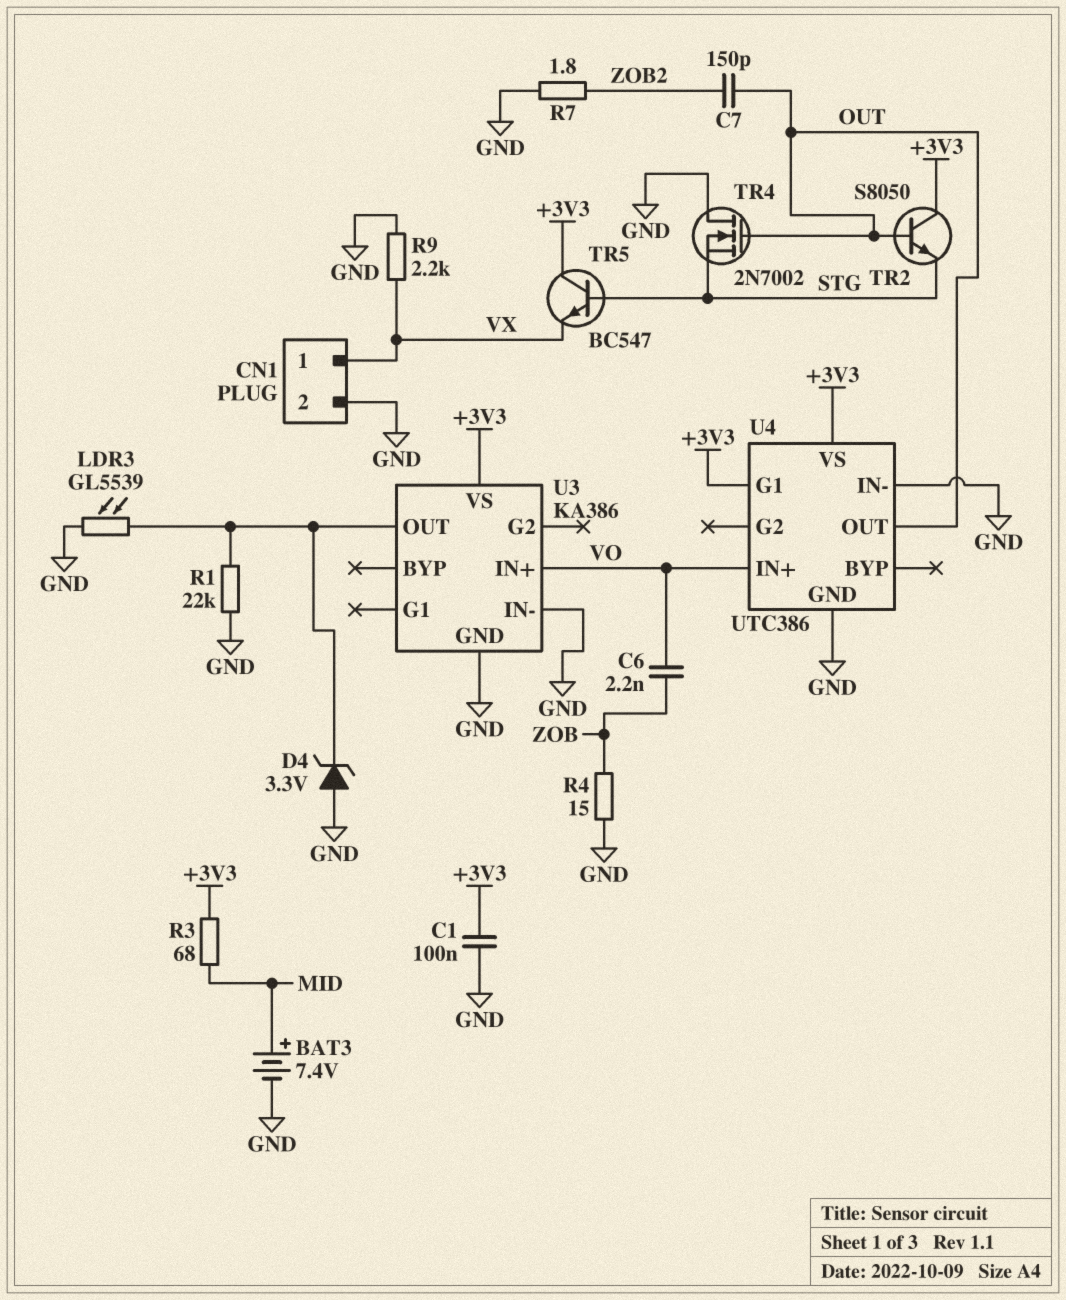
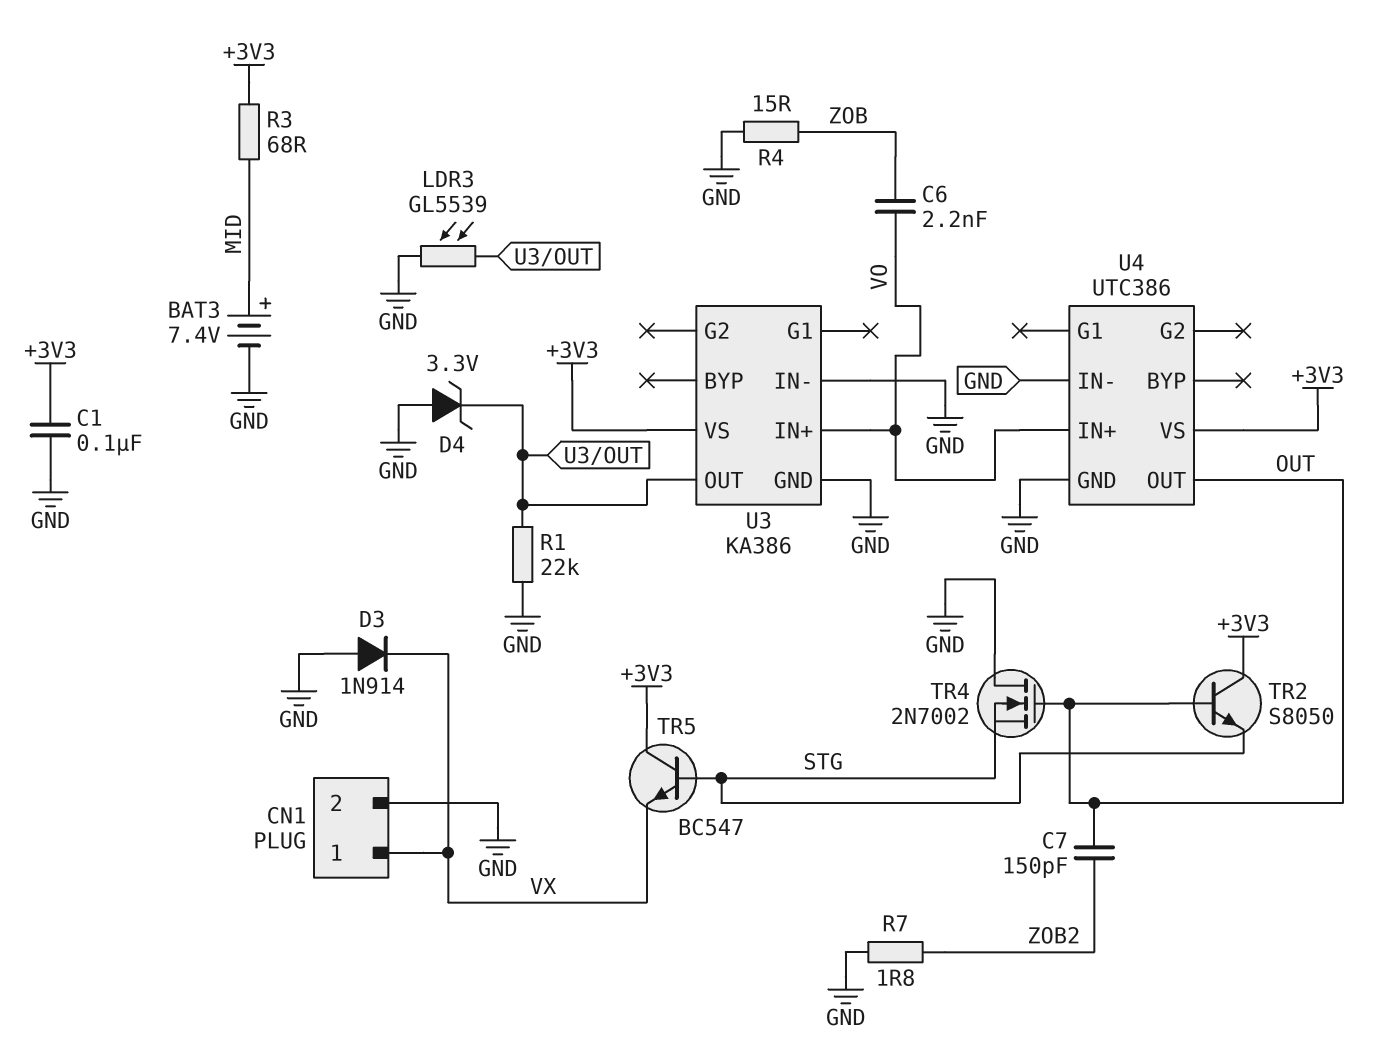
D3: none -> diode 1N914 (A GND, K VX)
R9: 2.2k (GND, VX) -> none
U4 pin G1: +3V3 -> none

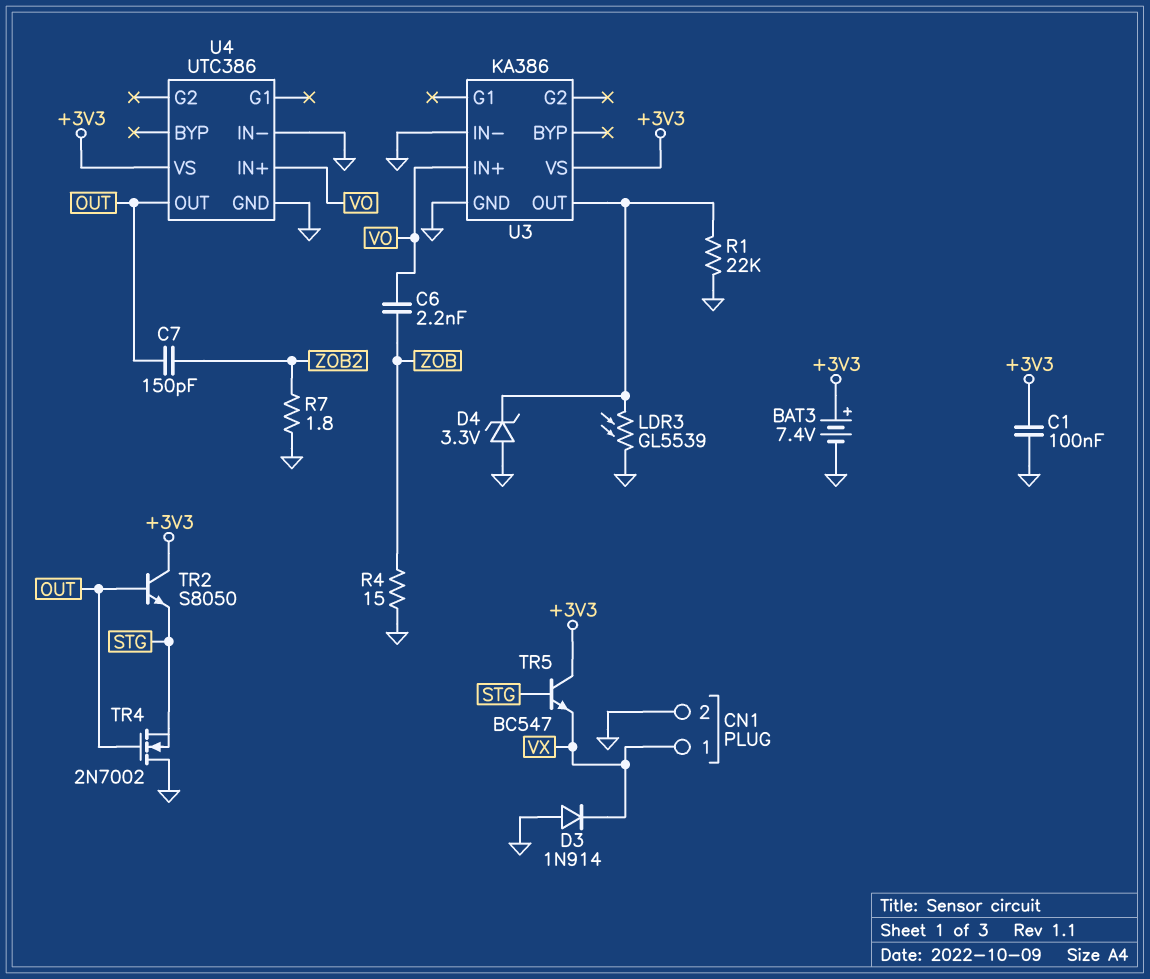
BAT3: 7.4V (plus MID, minus GND) -> 7.4V (plus +3V3, minus GND)
R3: 68 (+3V3, MID) -> none

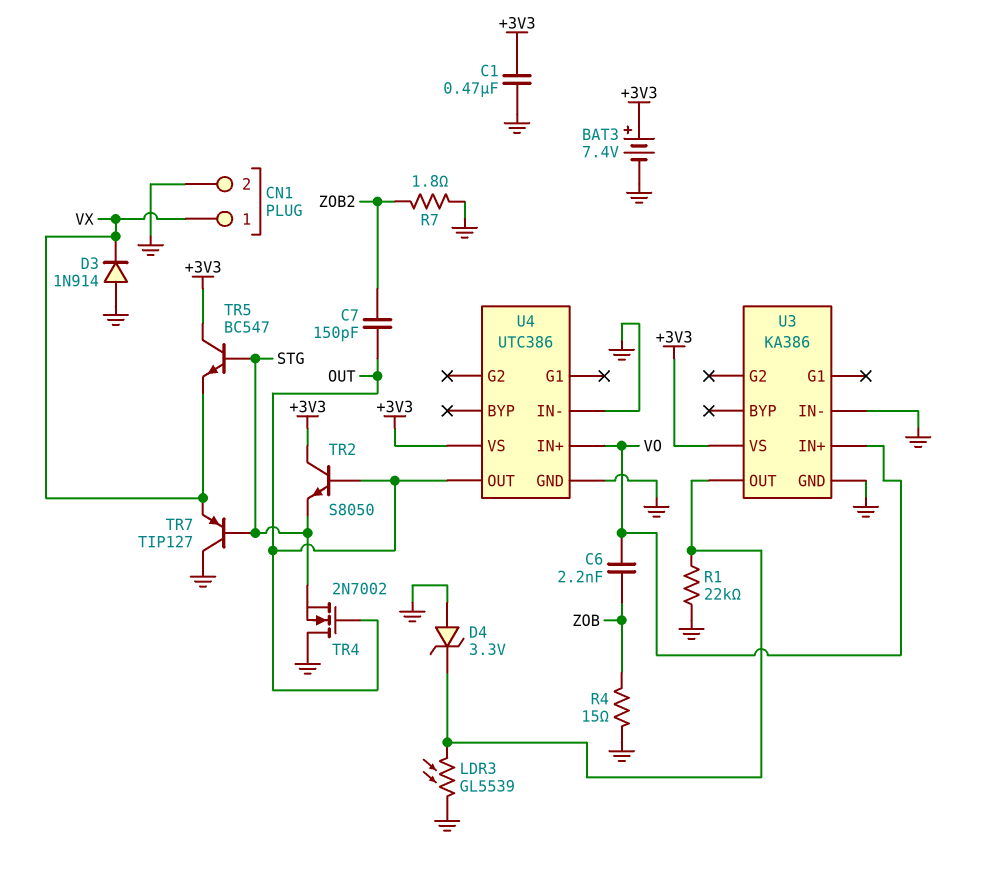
C1: 100nF (+3V3, GND) -> 470nF (+3V3, GND)
TR7: none -> PNP TIP127 (B STG, C GND, E VX)

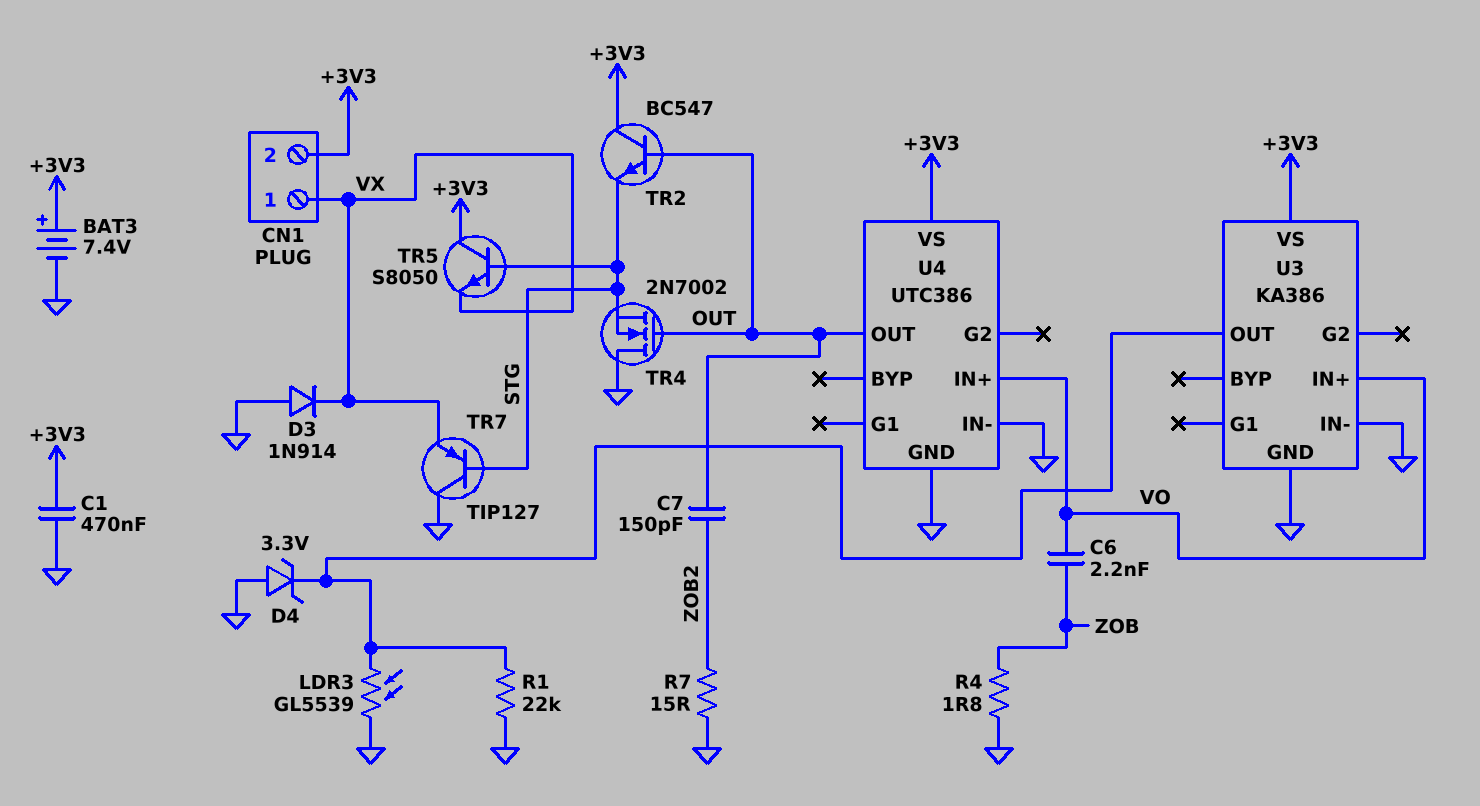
CN1 pin 2: GND -> +3V3
R4: 15 (GND, ZOB) -> 1.8 (GND, ZOB)
R7: 1.8 (GND, ZOB2) -> 15 (GND, ZOB2)
TR2: NPN S8050 (B OUT, C +3V3, E STG) -> NPN BC547 (B OUT, C +3V3, E STG)
TR5: NPN BC547 (B STG, C +3V3, E VX) -> NPN S8050 (B STG, C +3V3, E VX)

